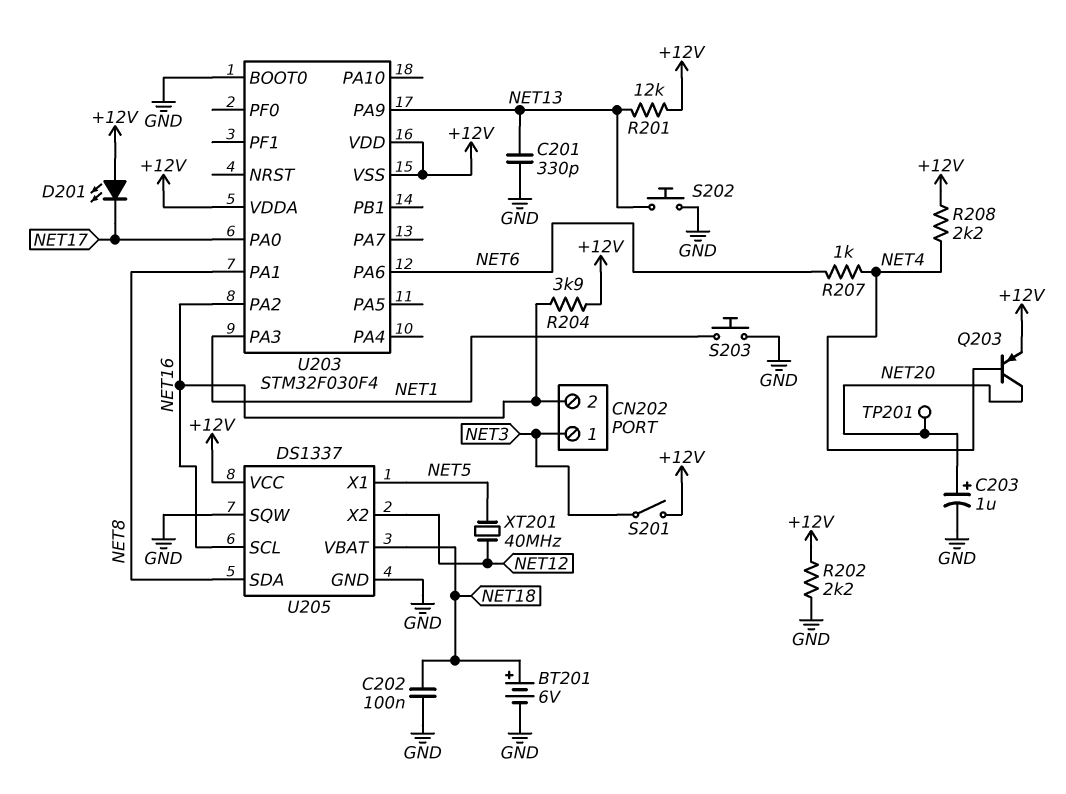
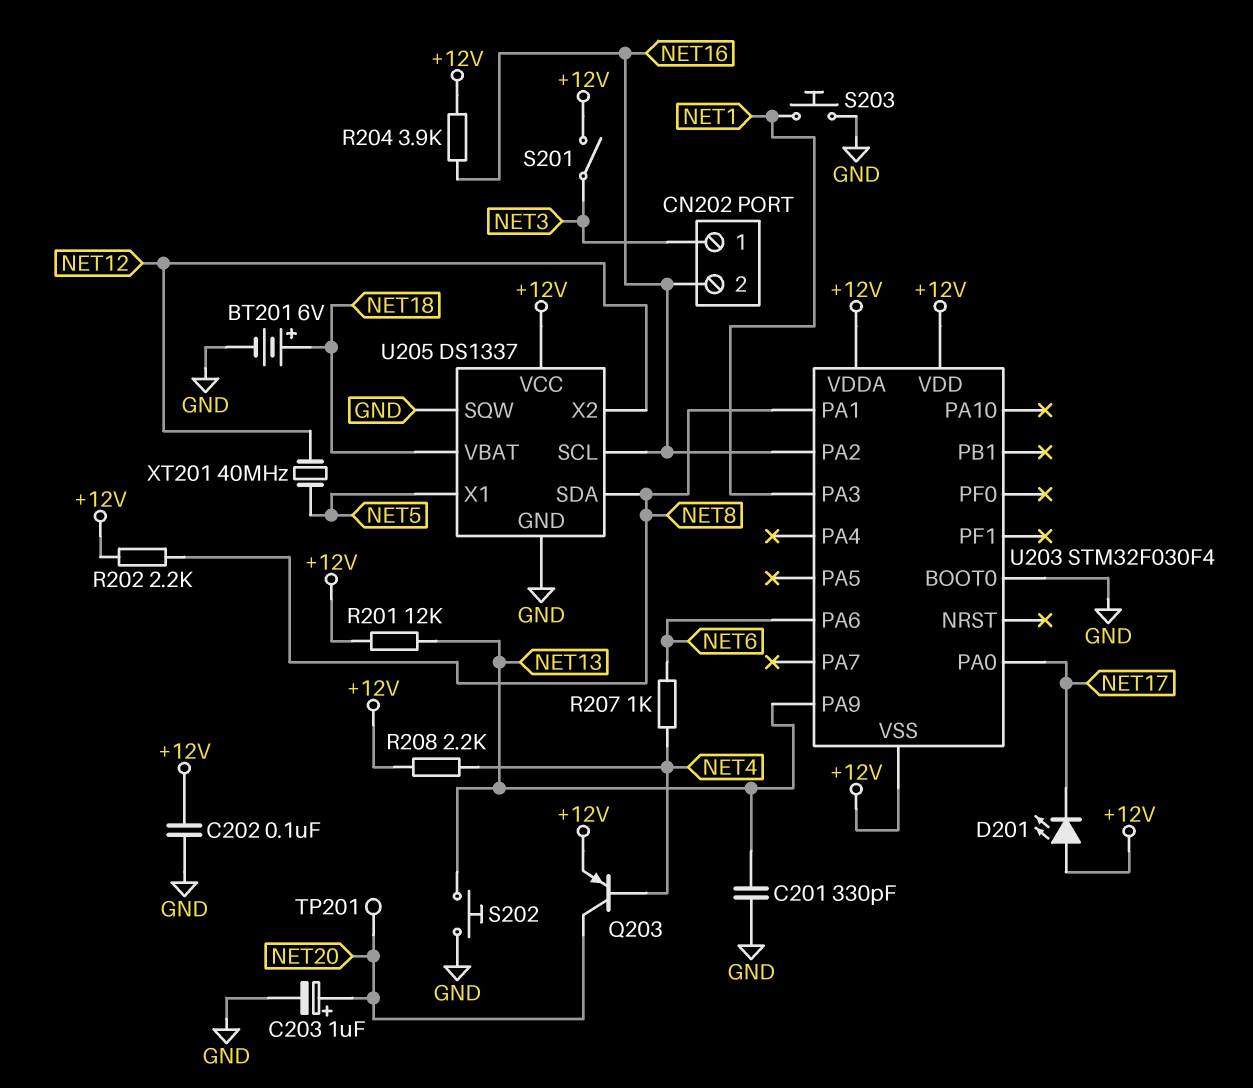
C202: 100nF (GND, NET18) -> 100nF (+12V, GND)
R202: 2.2k (+12V, GND) -> 2.2k (+12V, NET8)

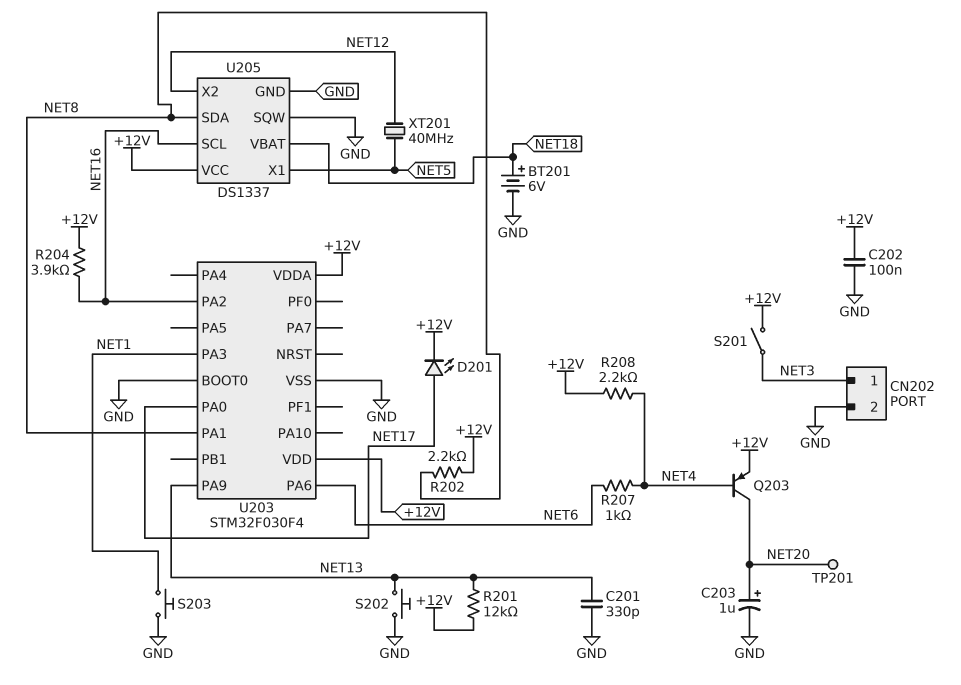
CN202 pin 2: NET16 -> GND
D201: LED (A +12V, K NET17) -> LED (A NET17, K +12V)
U203 pin VSS: +12V -> GND

